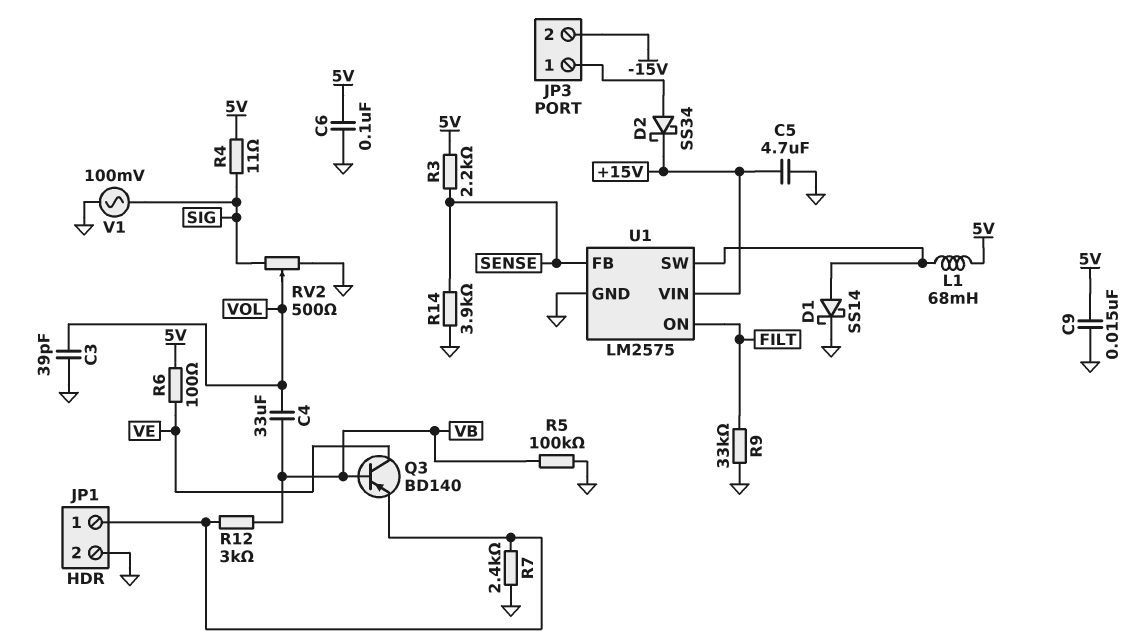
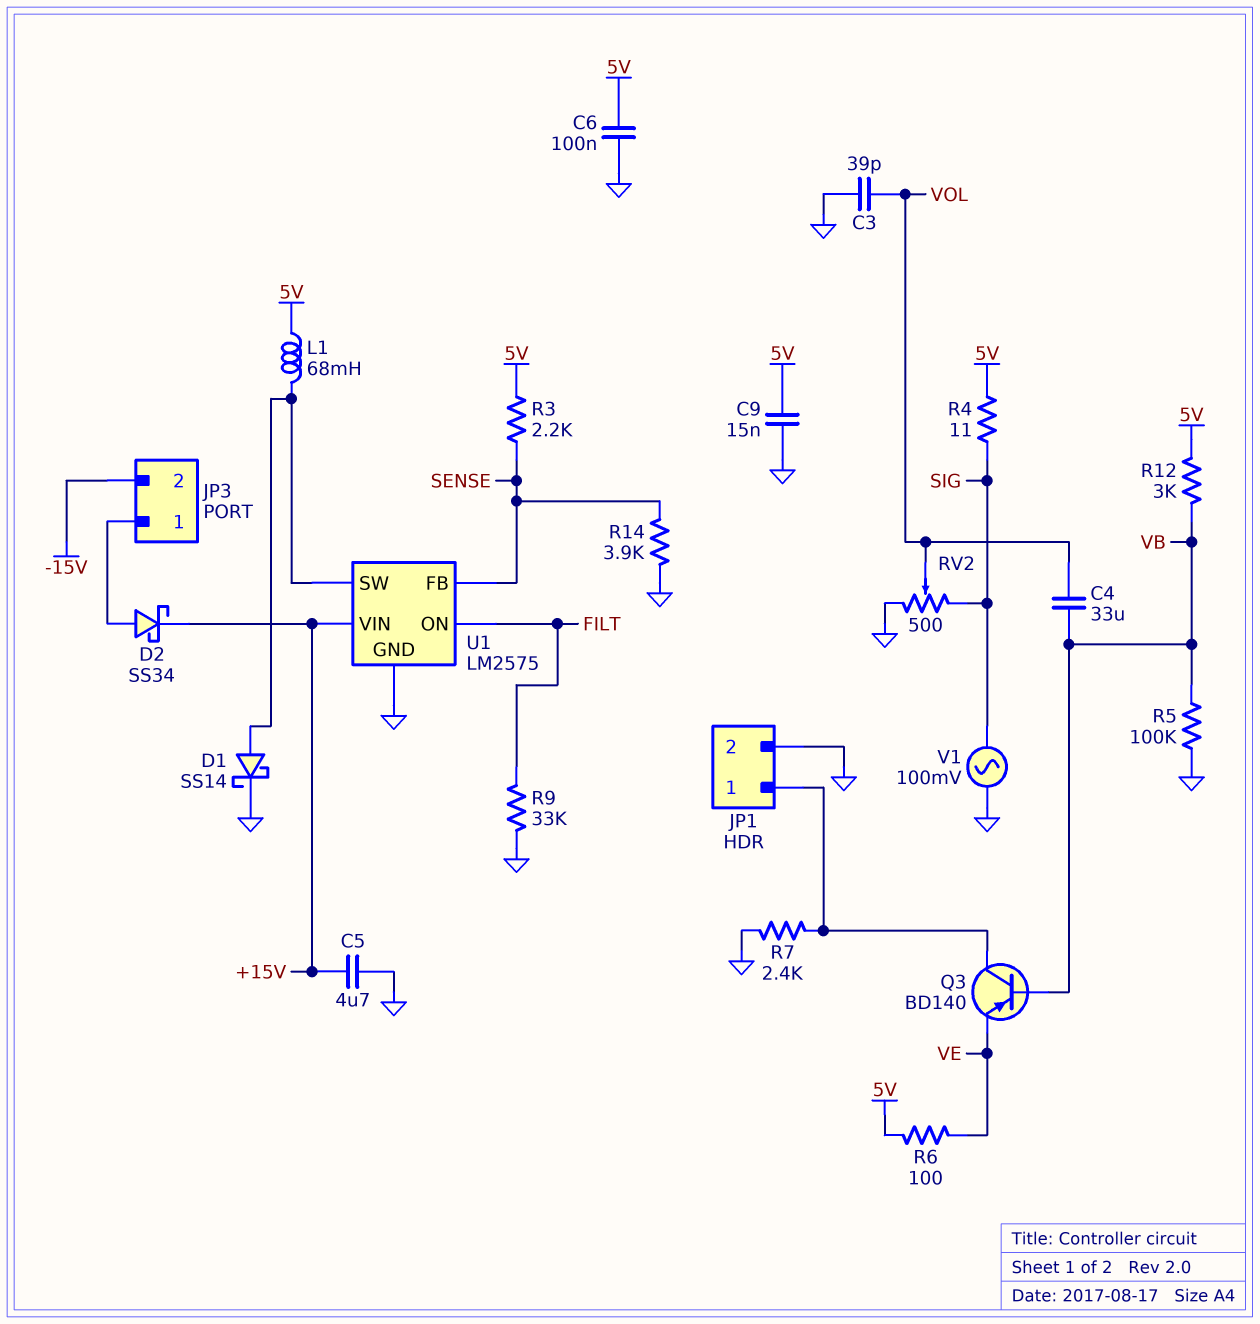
Q3: PNP BD140 (B VB, C VE, E JP1/1) -> PNP BD140 (B VB, C JP1/1, E VE)
R12: 3k (JP1/1, VB) -> 3k (5V, VB)

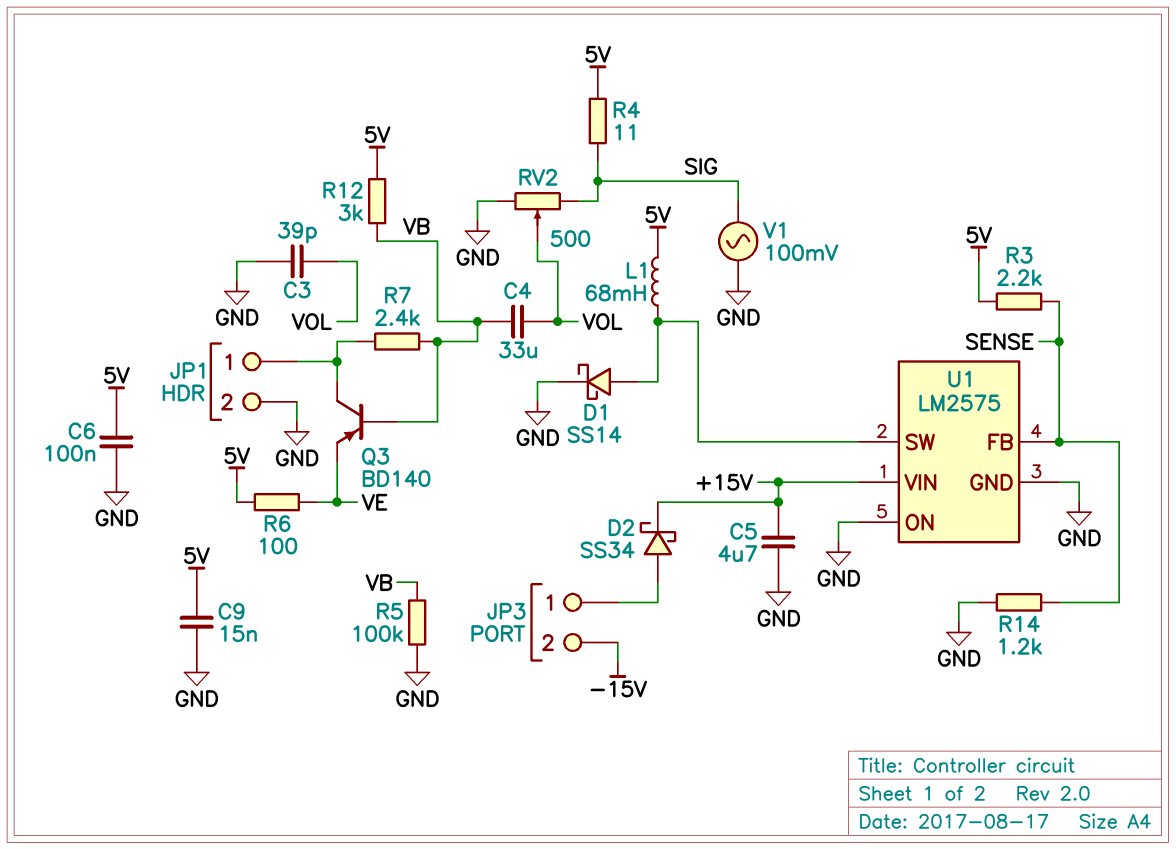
R7: 2.4k (GND, JP1/1) -> 2.4k (JP1/1, VB)
R9: 33k (FILT, GND) -> none
R14: 3.9k (GND, SENSE) -> 1.2k (GND, SENSE)
U1 pin ON: FILT -> GND

